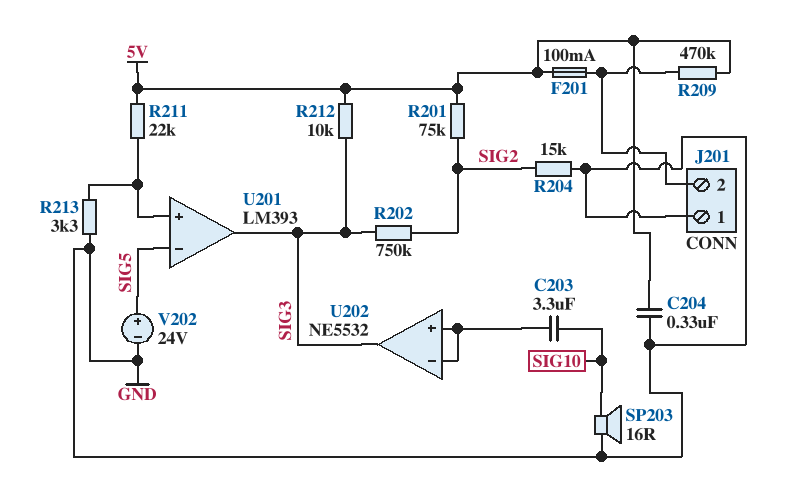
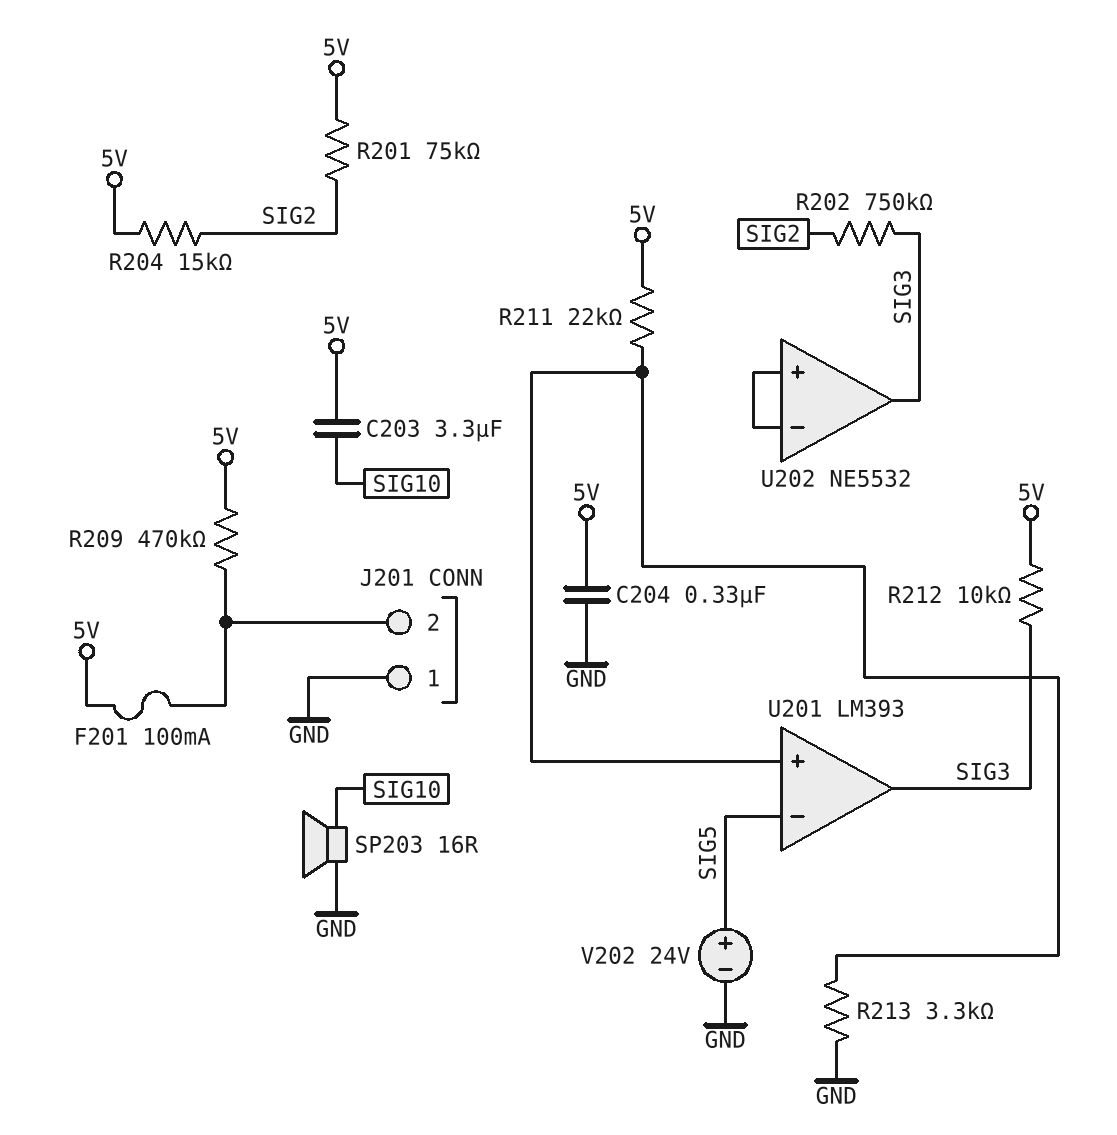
C203: 3.3uF (SIG10, U202/in+) -> 3.3uF (5V, SIG10)
R204: 15k (GND, SIG2) -> 15k (5V, SIG2)

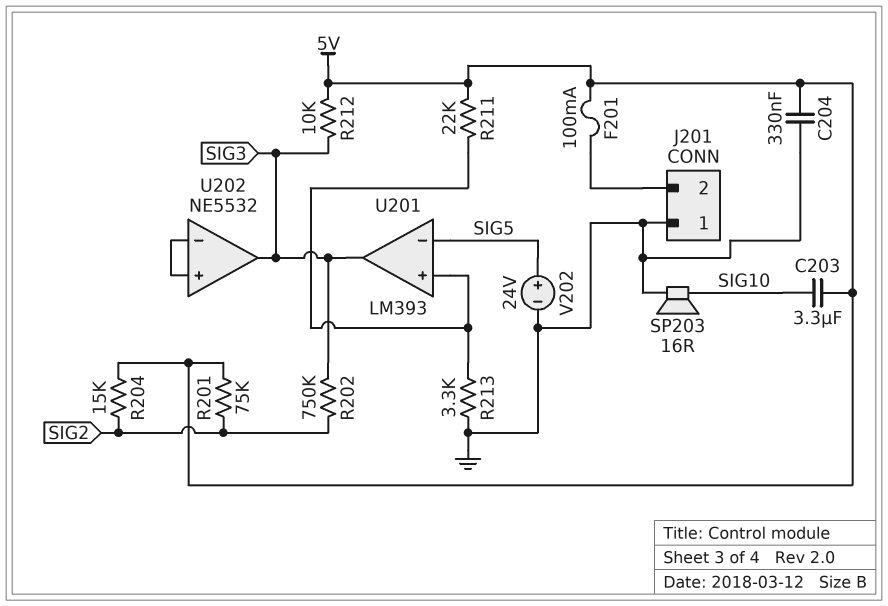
R209: 470k (5V, J201/2) -> none

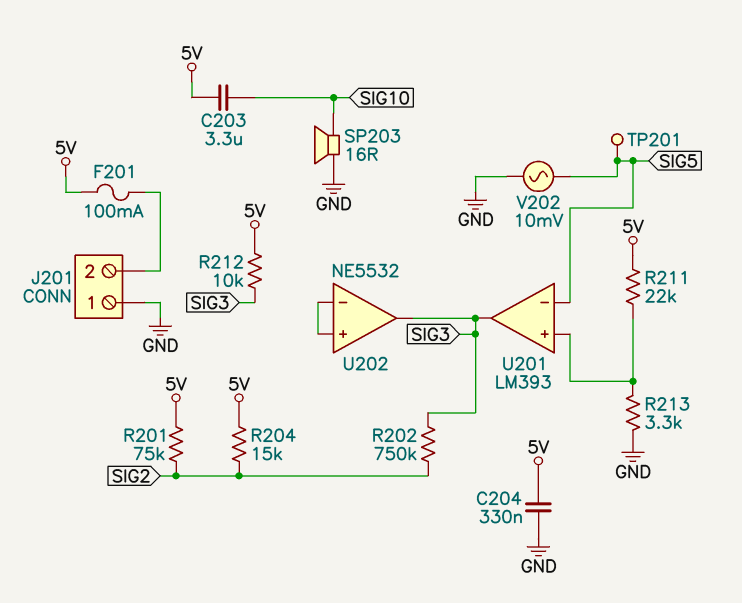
TP201: none -> test point (SIG5)
V202: 24V (plus SIG5, minus GND) -> AC 10mV (GND, SIG5)

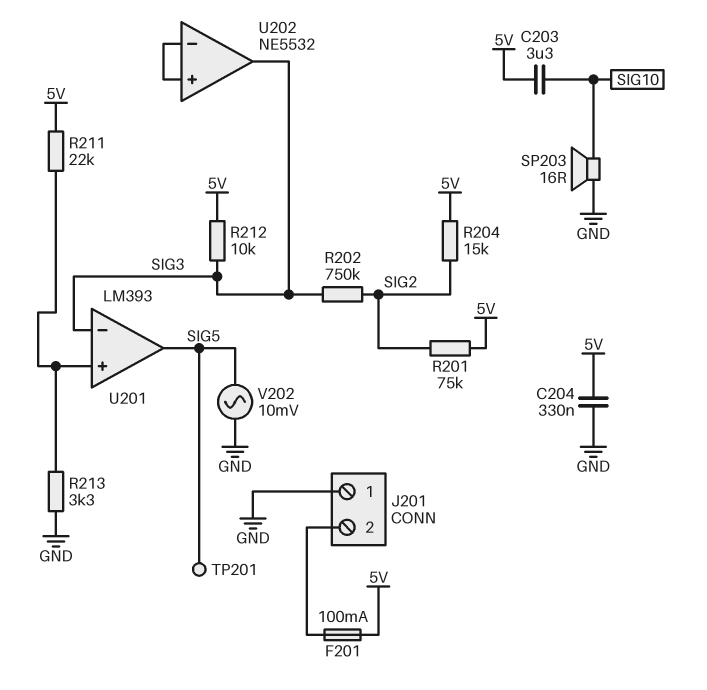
U201 pin in-: SIG5 -> SIG3
U201 pin out: SIG3 -> SIG5

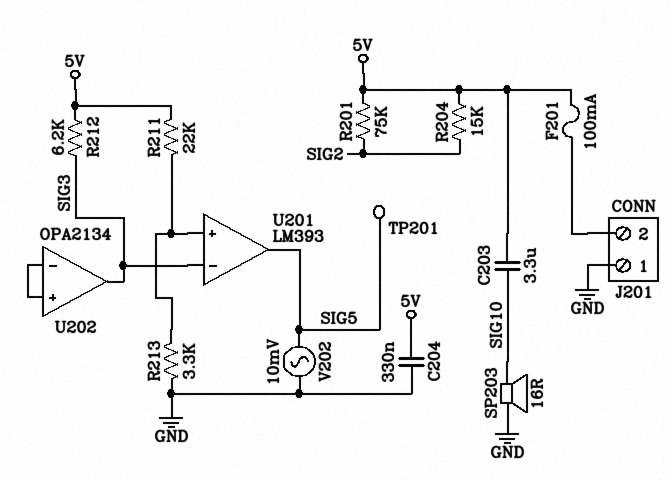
R202: 750k (SIG2, SIG3) -> none
R212: 10k (5V, SIG3) -> 6.2k (5V, SIG3)
U202: NE5532 -> OPA2134

